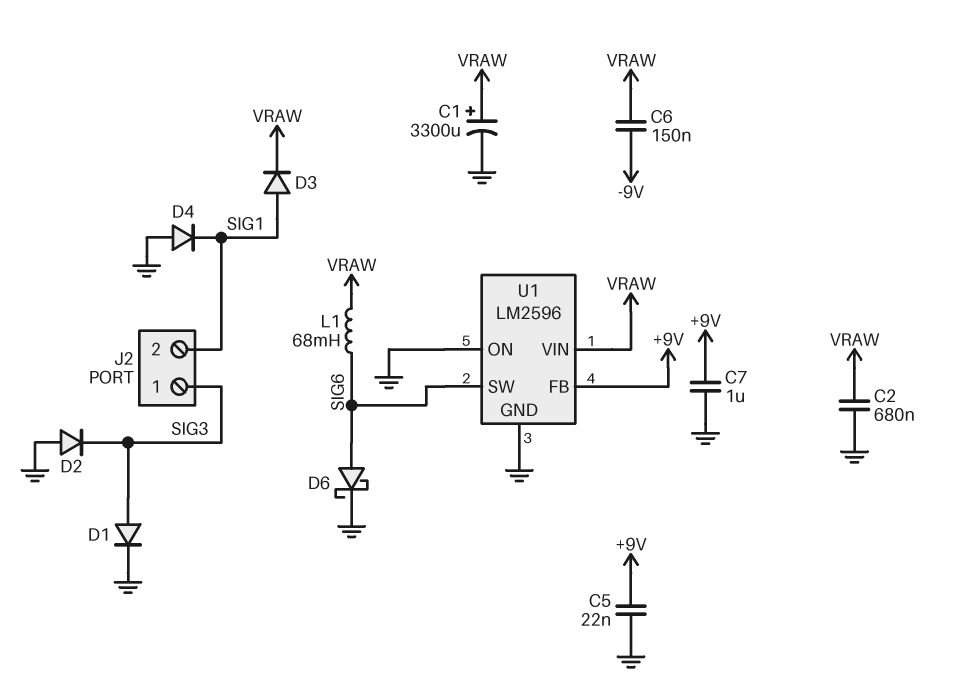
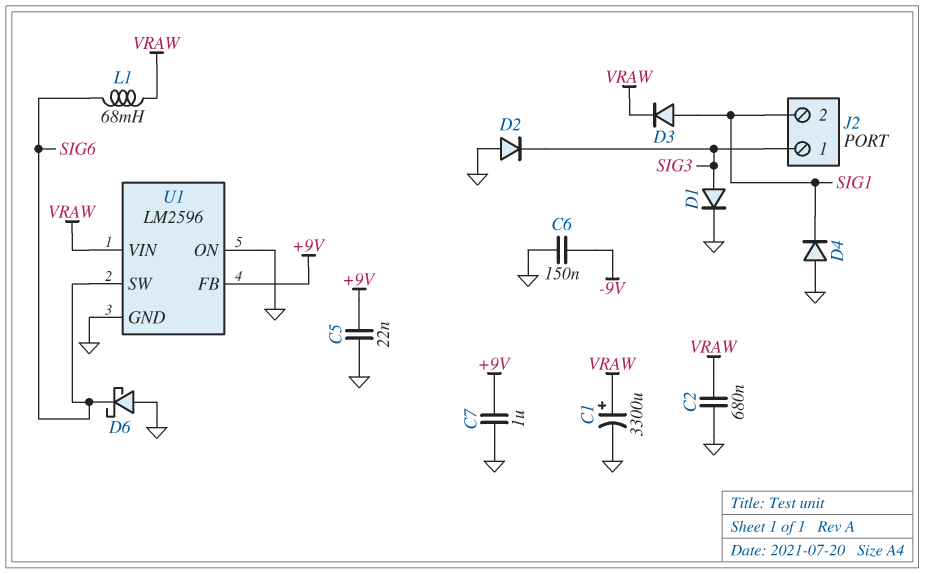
C6: 150nF (-9V, VRAW) -> 150nF (-9V, GND)
D6: schottky (A SIG6, K GND) -> schottky (A GND, K SIG6)

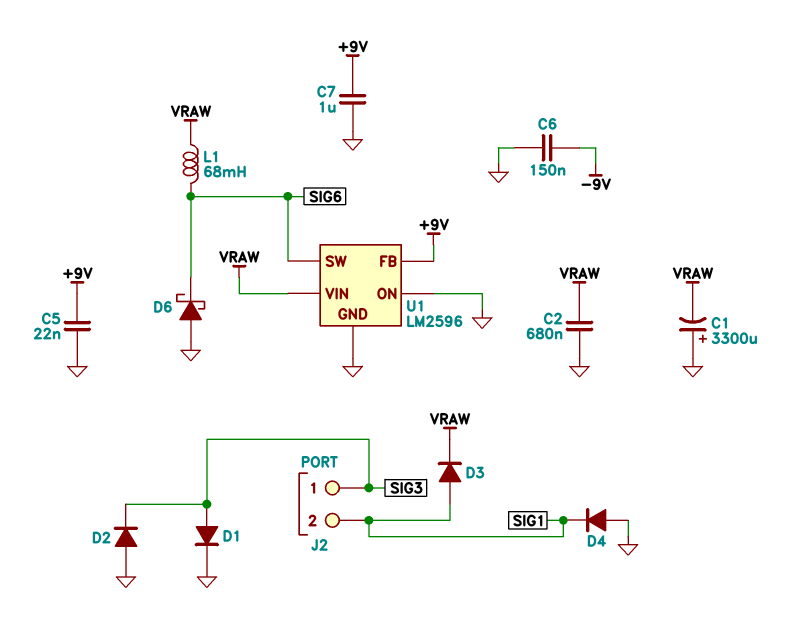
C1: 3300uF (plus VRAW, minus GND) -> 3300uF (plus GND, minus VRAW)

